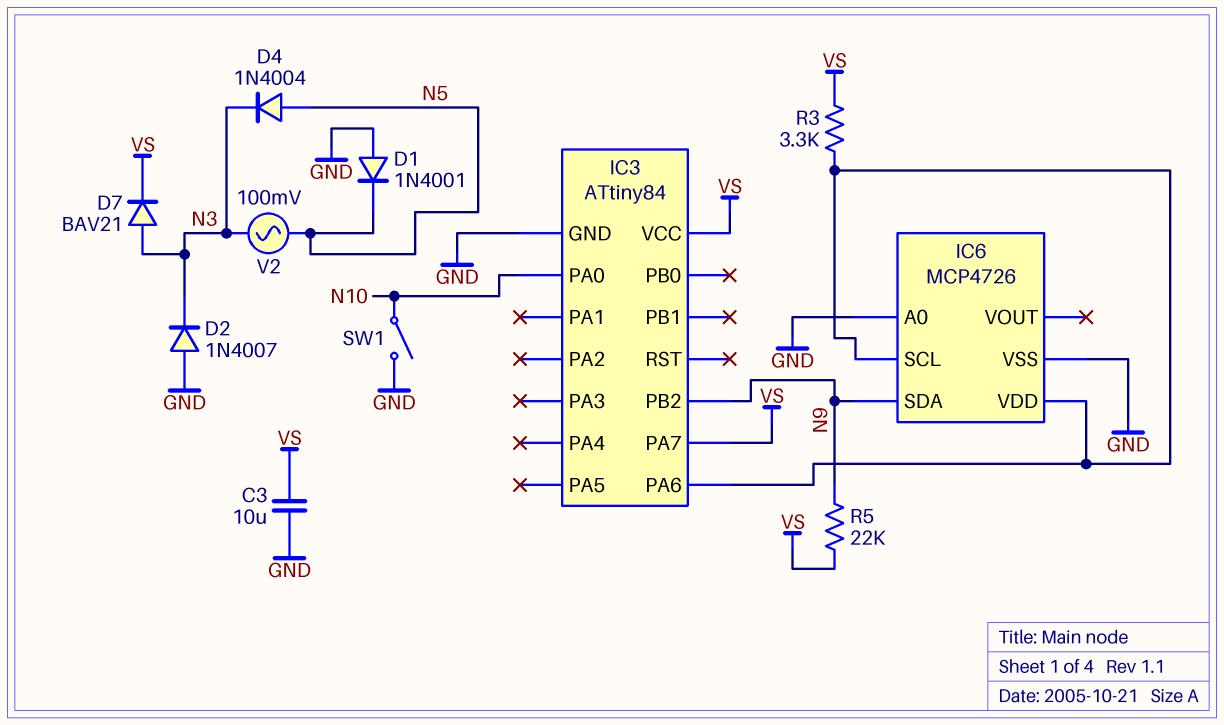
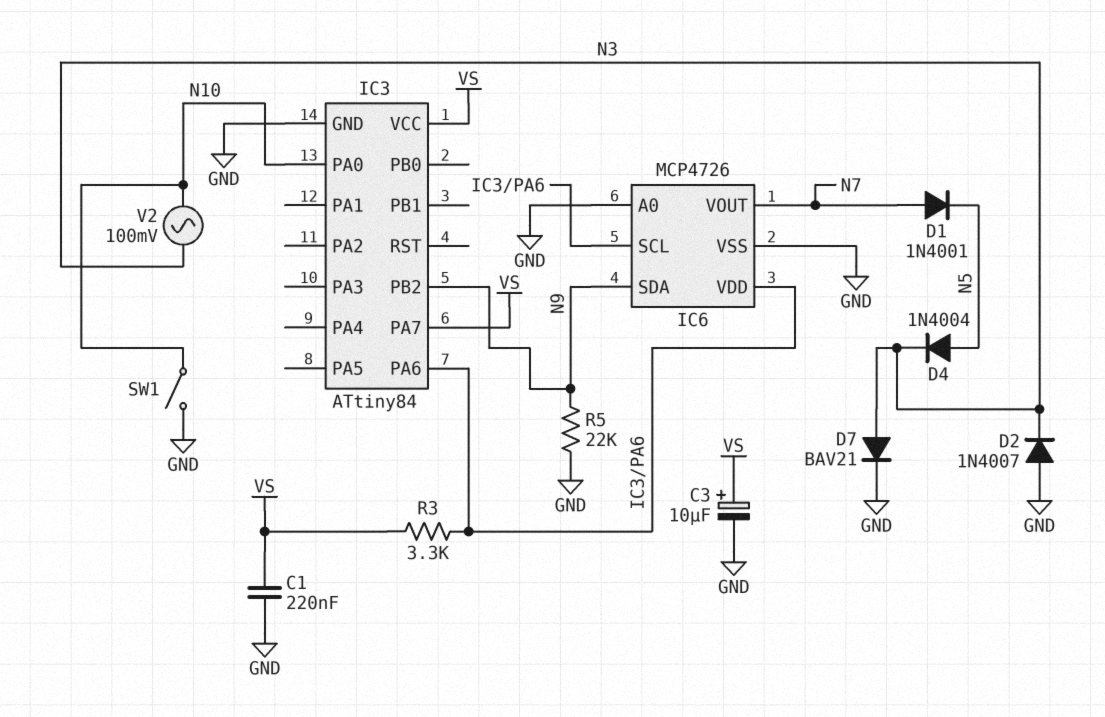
C1: none -> 220nF (GND, VS)
C3: 10uF (GND, VS) -> 10uF (plus VS, minus GND)
D1: diode 1N4001 (A GND, K N5) -> diode 1N4001 (A N7, K N5)
D7: diode BAV21 (A N3, K VS) -> diode BAV21 (A N3, K GND)
IC6 pin VOUT: none -> N7
R5: 22k (N9, VS) -> 22k (GND, N9)
V2: AC 100mV (N3, N5) -> AC 100mV (N3, N10)

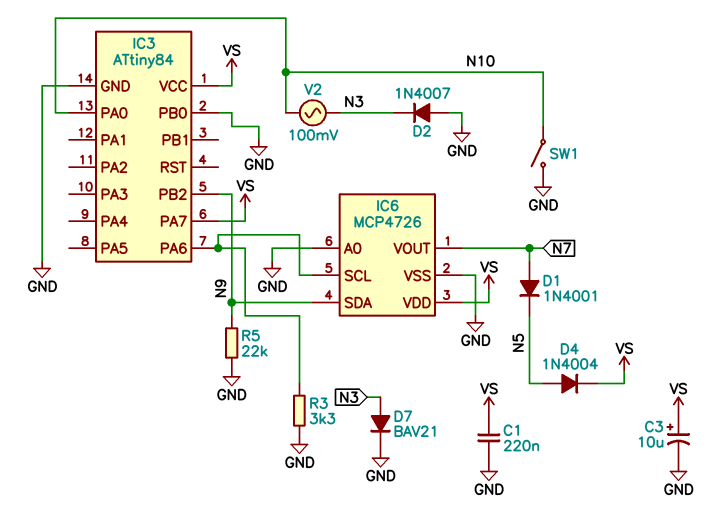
D4: diode 1N4004 (A N5, K N3) -> diode 1N4004 (A N5, K VS)
IC3 pin PB0: none -> GND
IC6 pin VDD: IC3/PA6 -> VS
R3: 3.3k (IC3/PA6, VS) -> 3.3k (GND, IC3/PA6)

